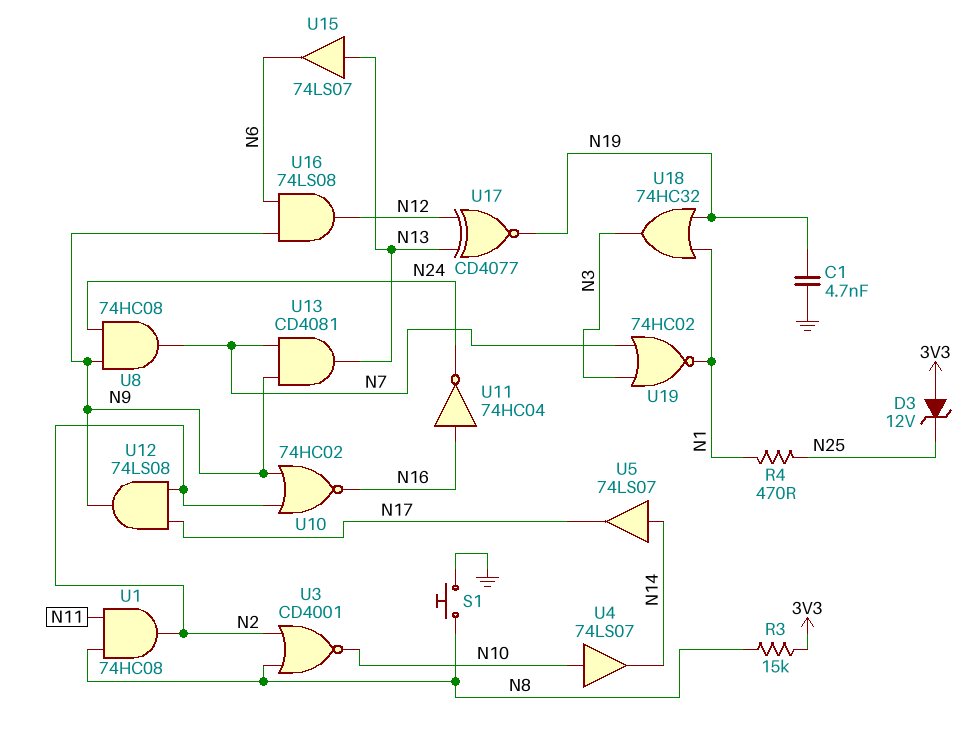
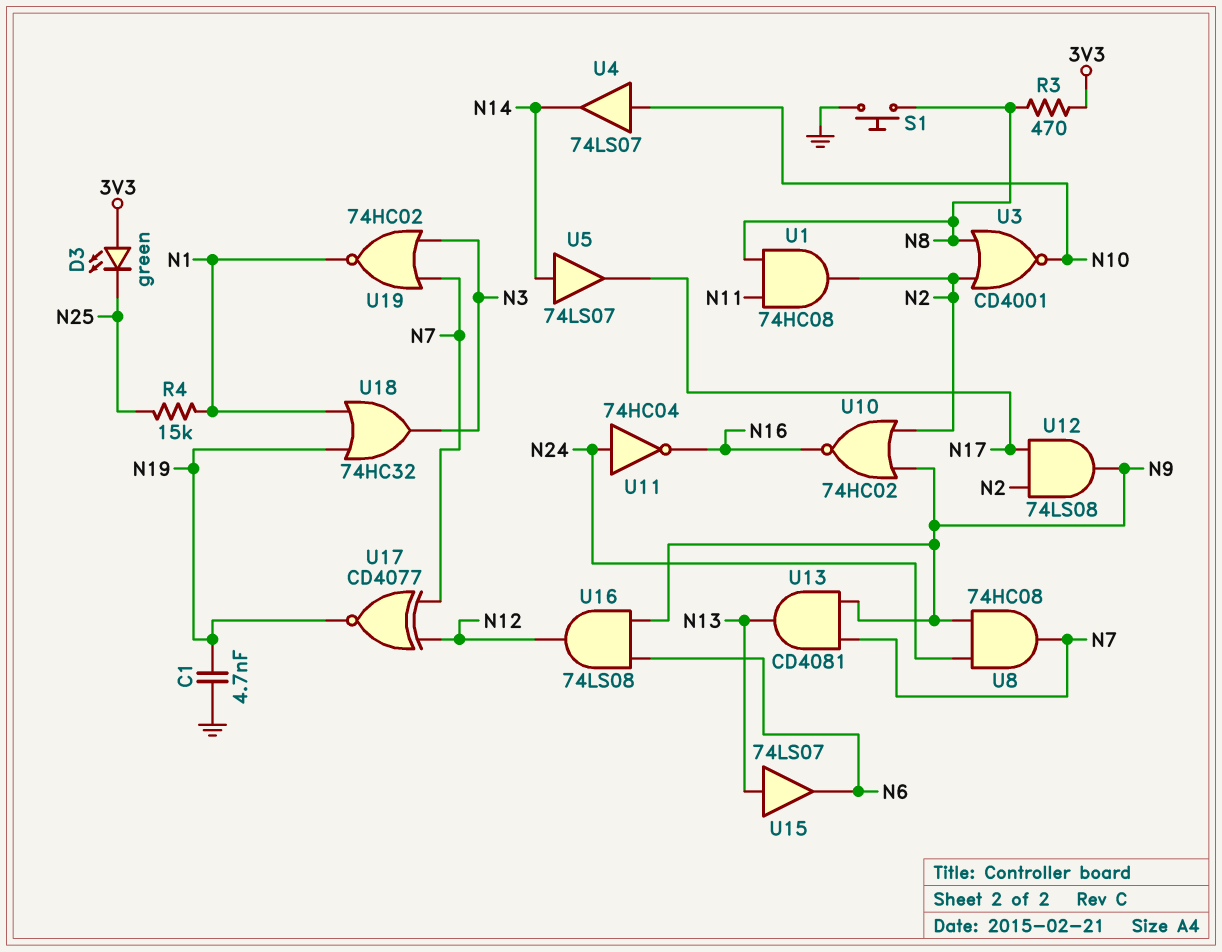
D3: zener 12V (A 3V3, K N25) -> LED green (A 3V3, K N25)
R3: 15k (3V3, N8) -> 470 (3V3, N8)
R4: 470 (N1, N25) -> 15k (N1, N25)
U11: NOT 74HC04 (in N16, out N24) -> NOT 74HC04 (in N24, out N16)
U17: XNOR CD4077 (in N12, in N13, out N19) -> XNOR CD4077 (in N7, in N12, out N19)

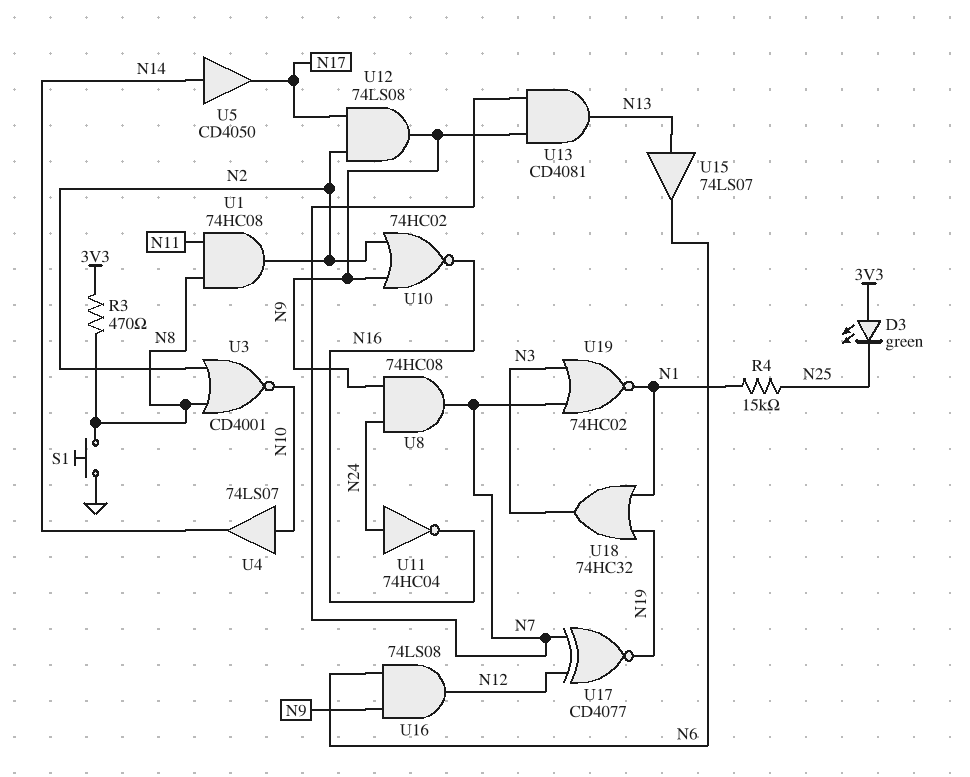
C1: 4.7nF (GND, N19) -> none
U5: buffer 74LS07 (in N14, out N17) -> buffer CD4050 (in N14, out N17)

